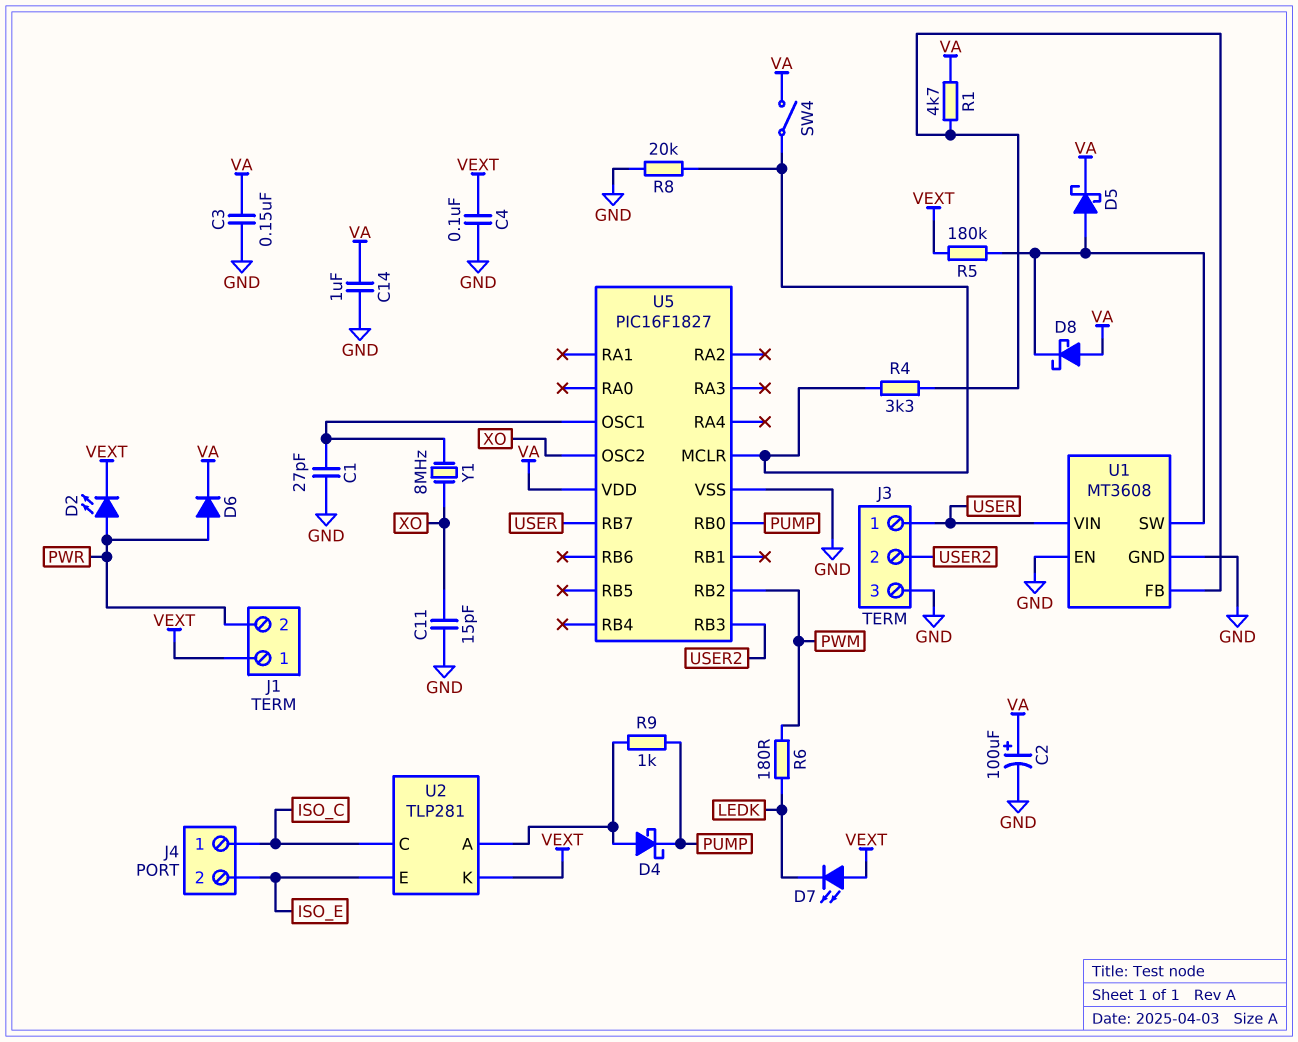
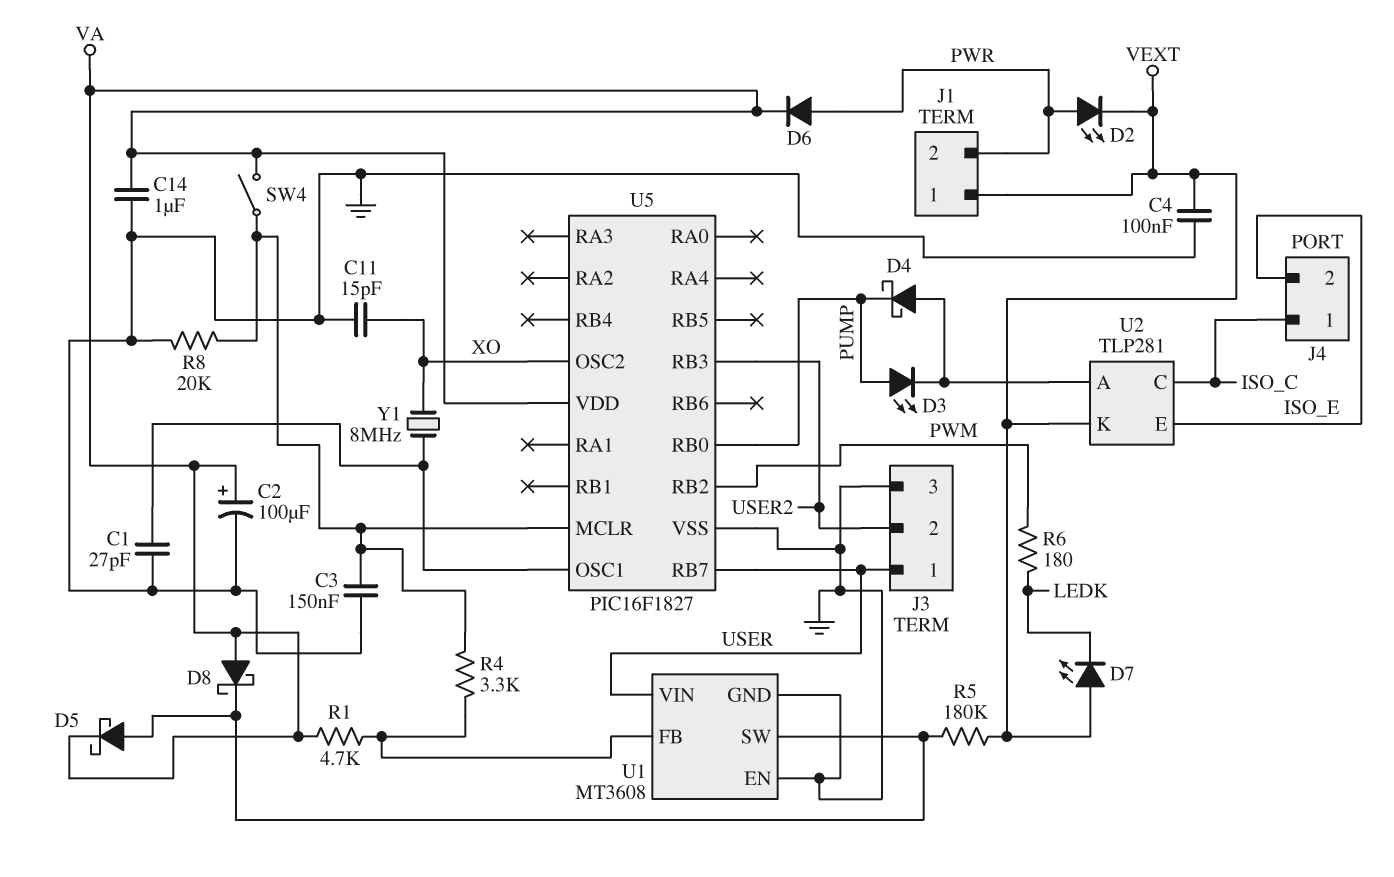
C3: 150nF (GND, VA) -> 150nF (GND, U5/MCLR)
D3: none -> LED (A PUMP, K U2/A)
R9: 1k (PUMP, U2/A) -> none

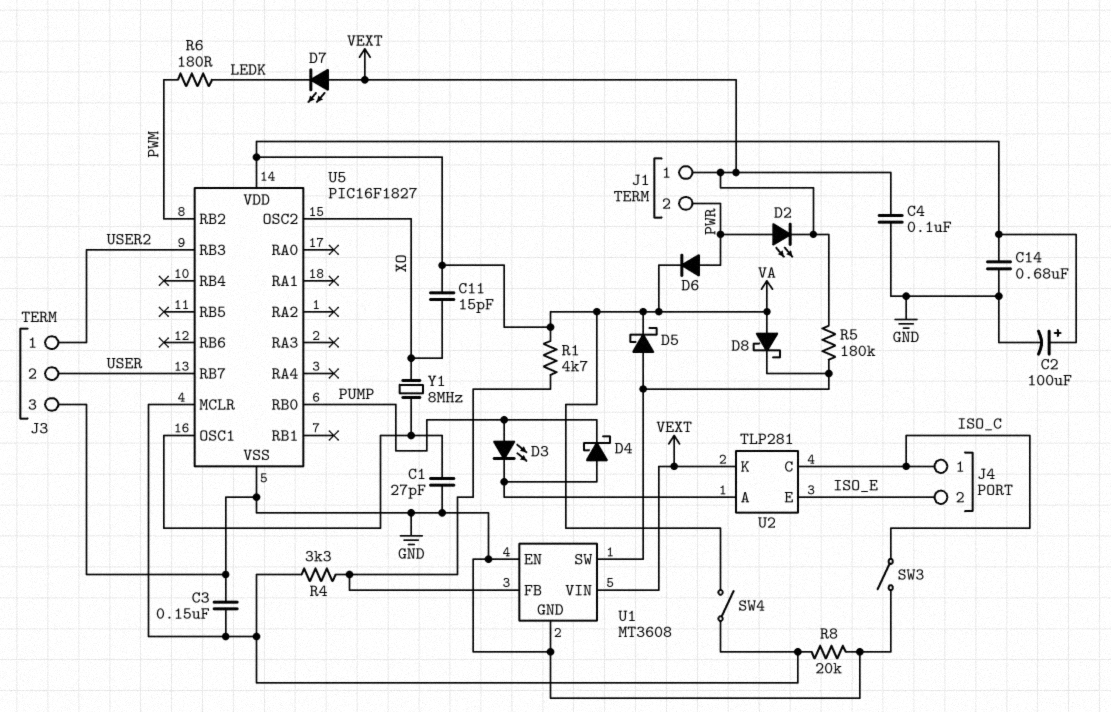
C11: 15pF (GND, XO) -> 15pF (VA, XO)
C14: 1uF (GND, VA) -> 680nF (GND, VA)
J3 pin 1: USER -> USER2
J3 pin 2: USER2 -> USER
SW3: none -> switch (GND, ISO_C)
U1 pin VIN: USER -> VEXT

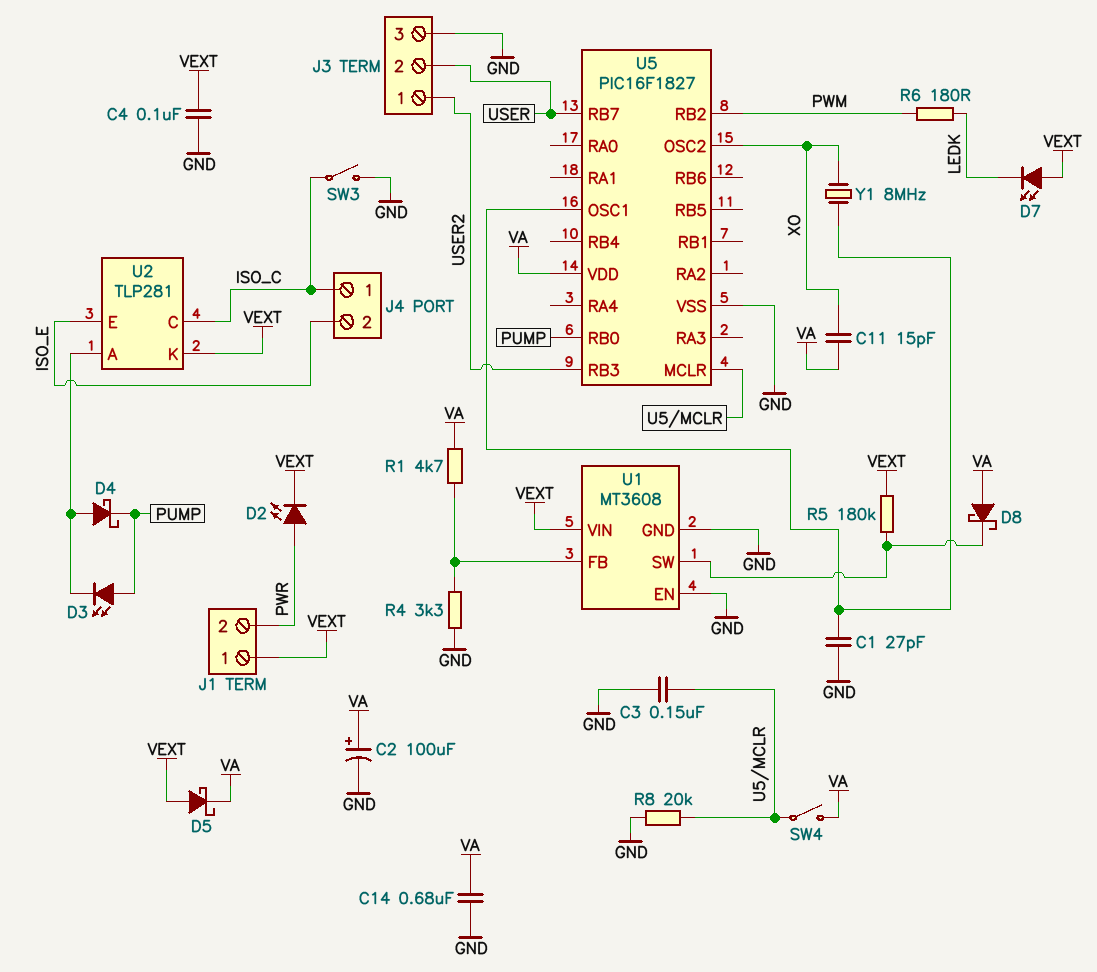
D5: schottky (A U1/SW, K VA) -> schottky (A VEXT, K VA)
D6: diode (A PWR, K VA) -> none
R4: 3.3k (U1/FB, U5/MCLR) -> 3.3k (GND, U1/FB)

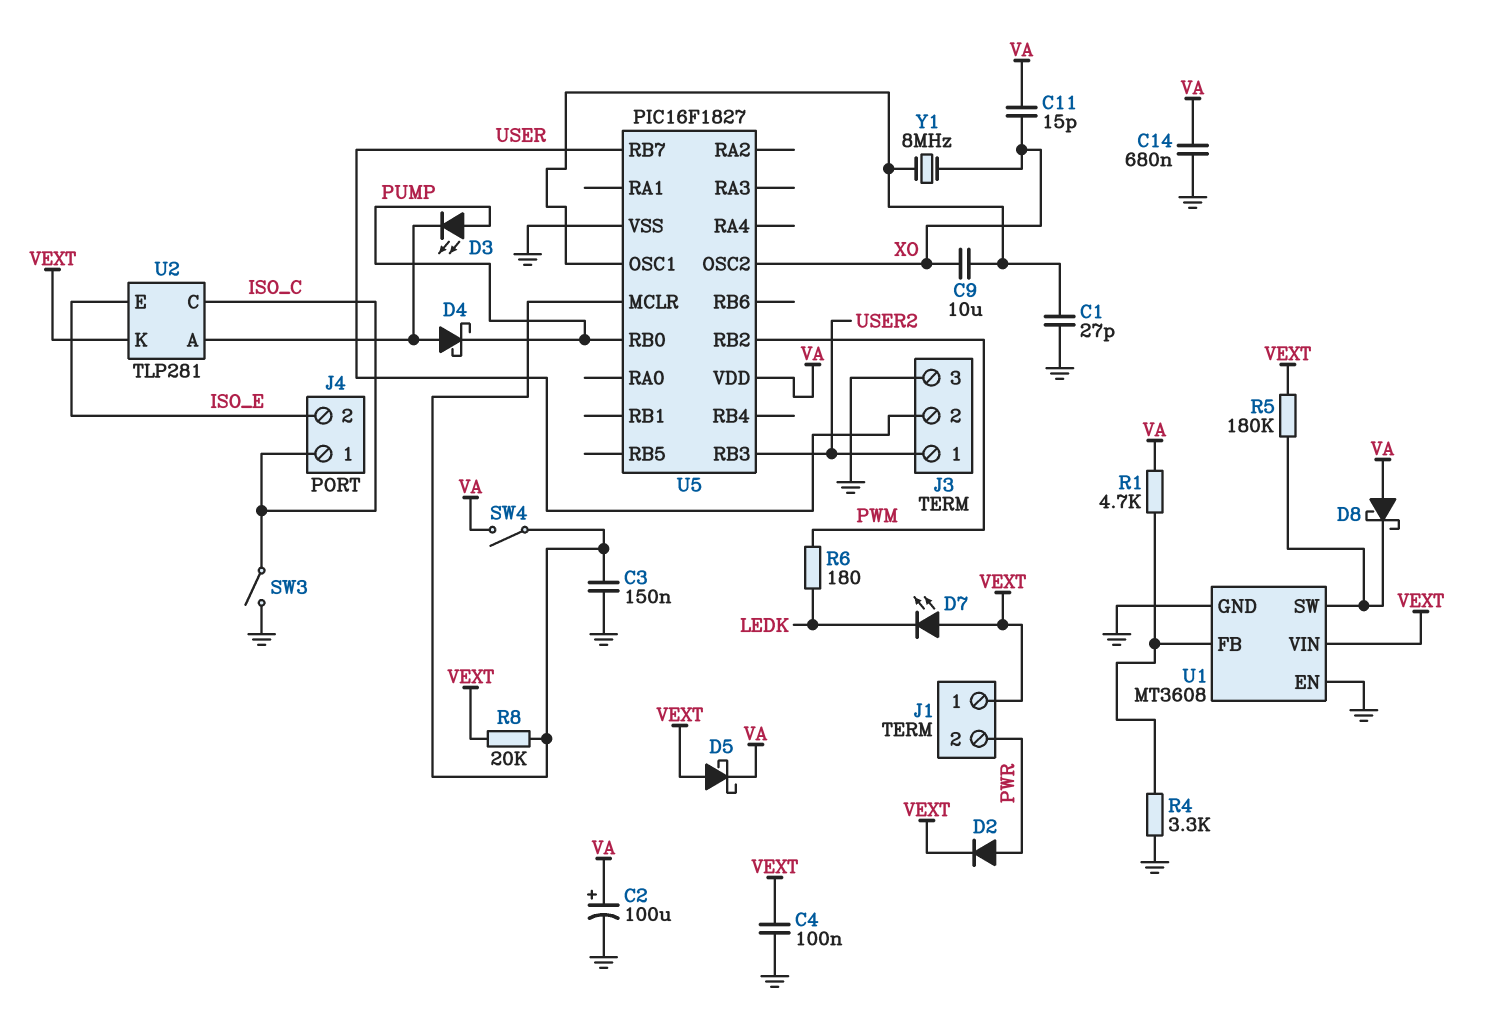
C9: none -> 10uF (U5/OSC1, XO)
D2: LED (A PWR, K VEXT) -> diode (A PWR, K VEXT)
R8: 20k (GND, U5/MCLR) -> 20k (U5/MCLR, VEXT)

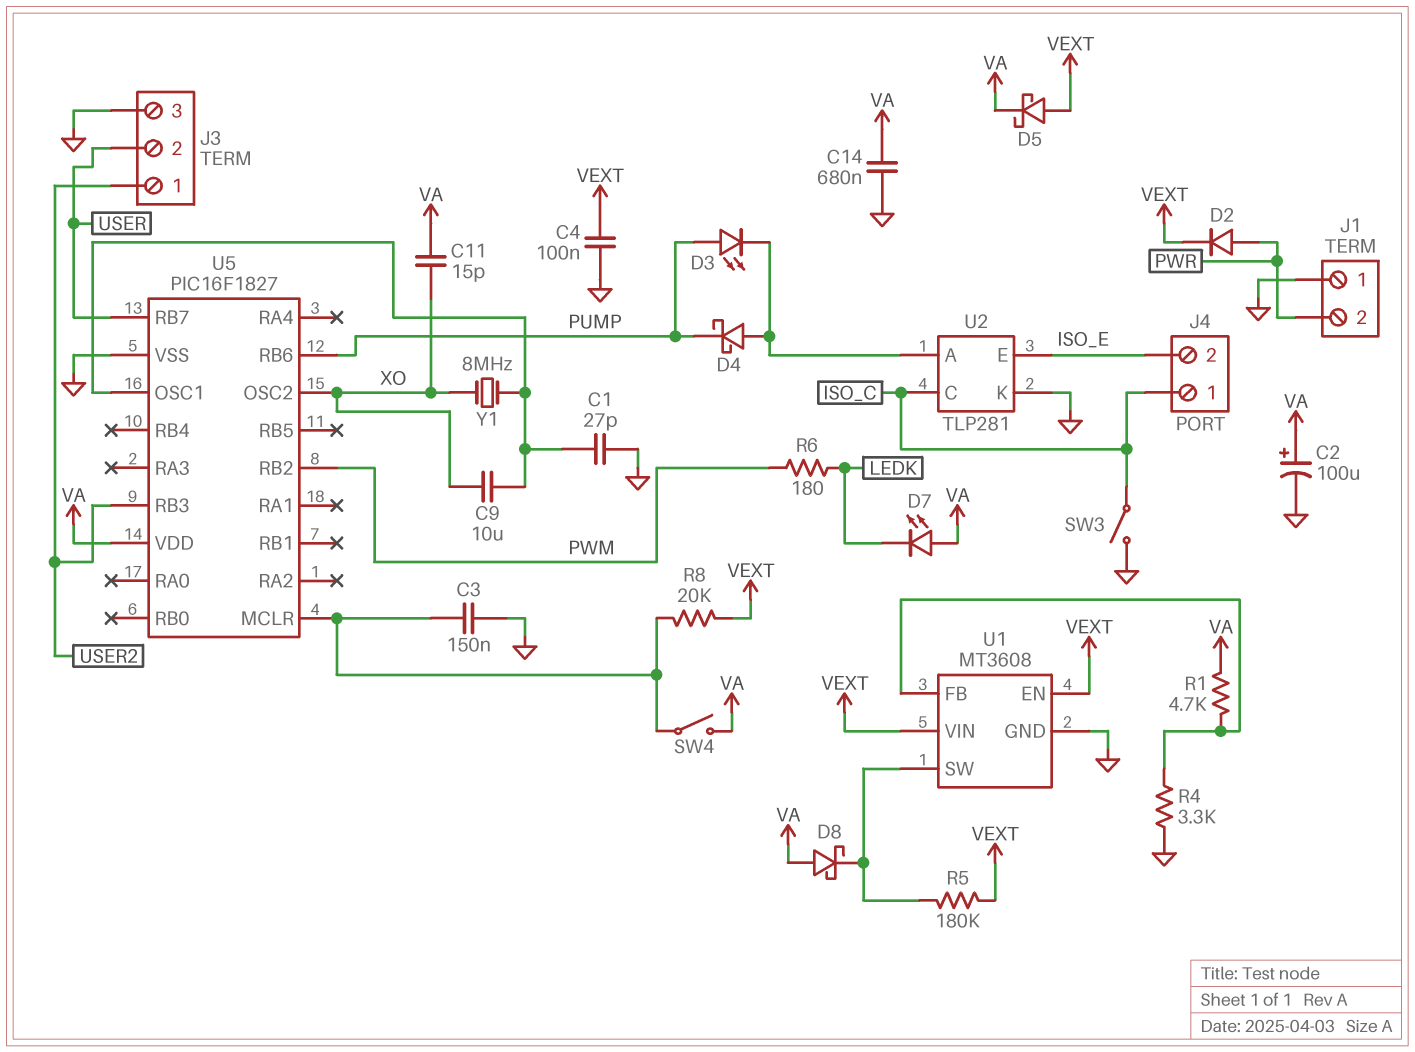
D7: LED (A VEXT, K LEDK) -> LED (A VA, K LEDK)
J1 pin 1: VEXT -> GND
U1 pin EN: GND -> VEXT
U2 pin K: VEXT -> GND
U5 pin RB0: PUMP -> none
U5 pin RB6: none -> PUMP

